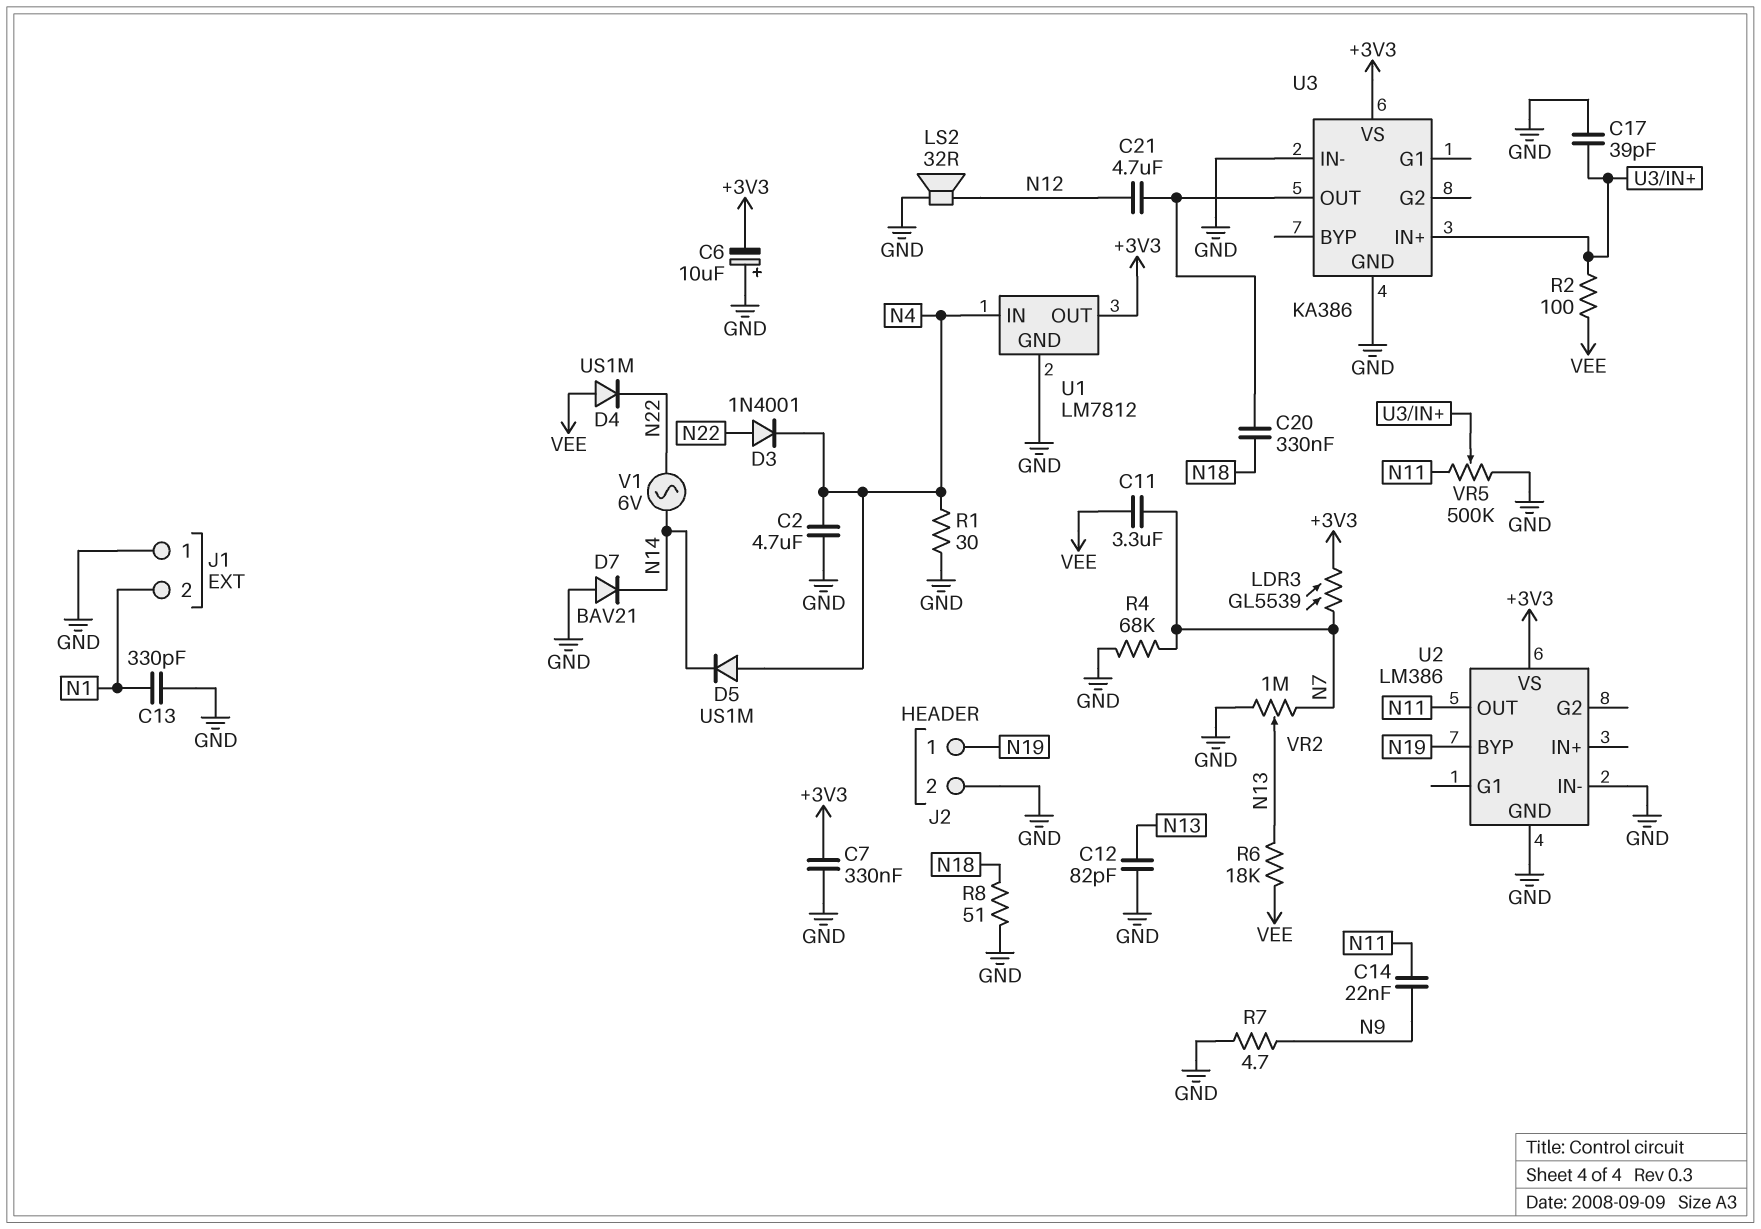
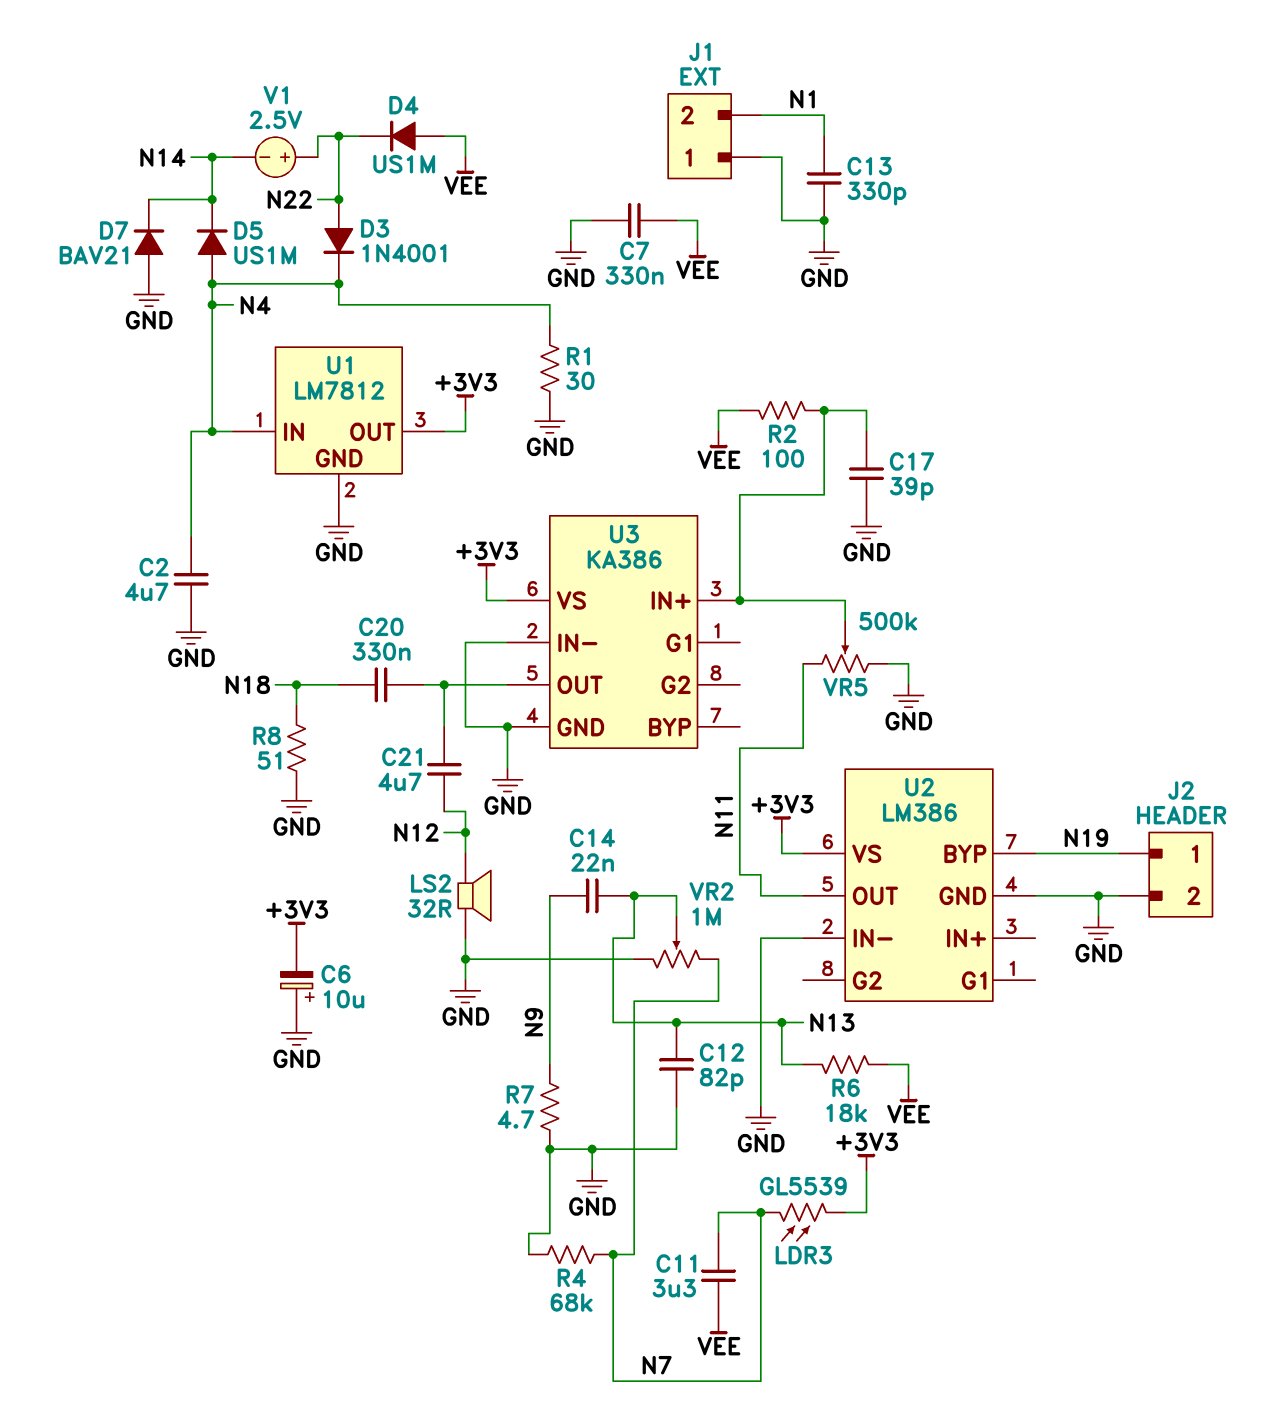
C7: 330nF (+3V3, GND) -> 330nF (GND, VEE)
C14: 22nF (N9, N11) -> 22nF (N9, N13)
V1: AC 6V (N14, N22) -> 2.5V (plus N22, minus N14)

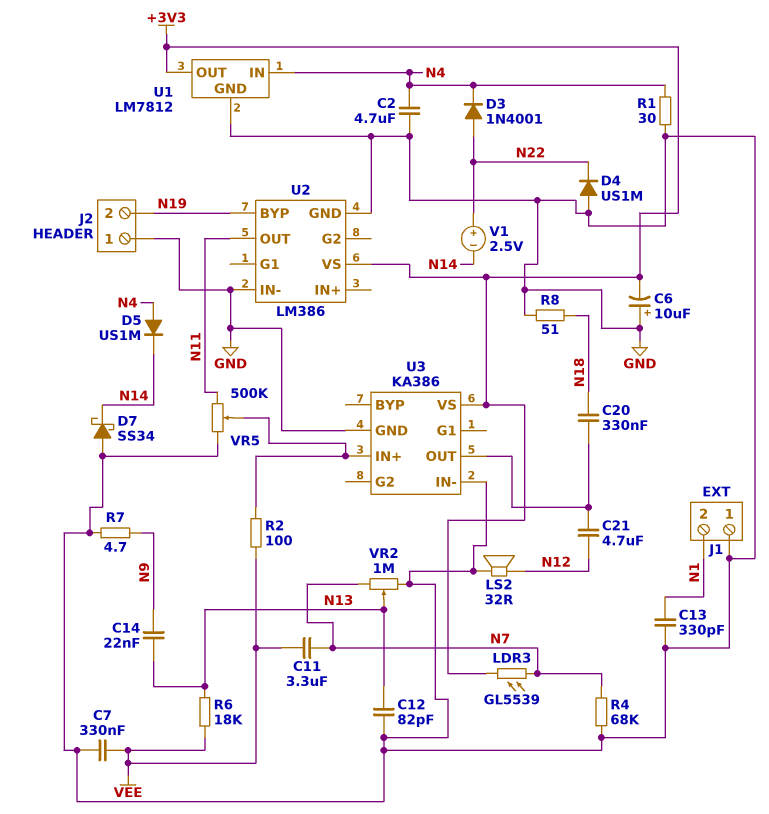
C17: 39pF (GND, U3/IN+) -> none
D4: diode US1M (A VEE, K N22) -> diode US1M (A GND, K N22)
D7: diode BAV21 (A GND, K N14) -> schottky SS34 (A GND, K N14)
J2 pin 1: N19 -> GND
J2 pin 2: GND -> N19

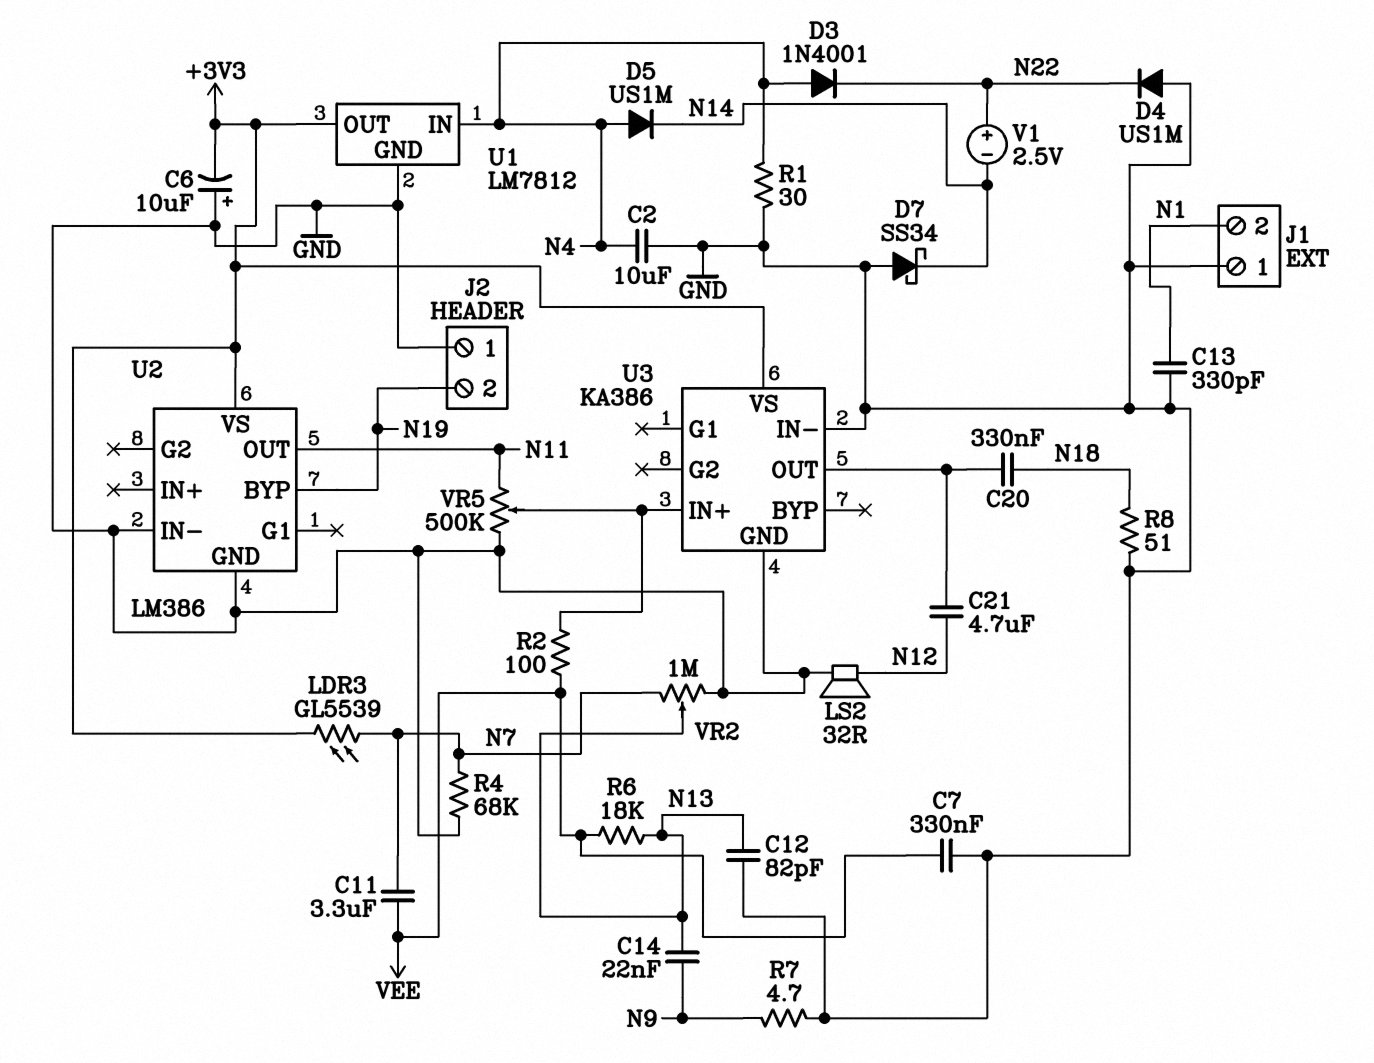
C2: 4.7uF (GND, N4) -> 10uF (GND, N4)
D3: diode 1N4001 (A N22, K N4) -> diode 1N4001 (A N4, K N22)

